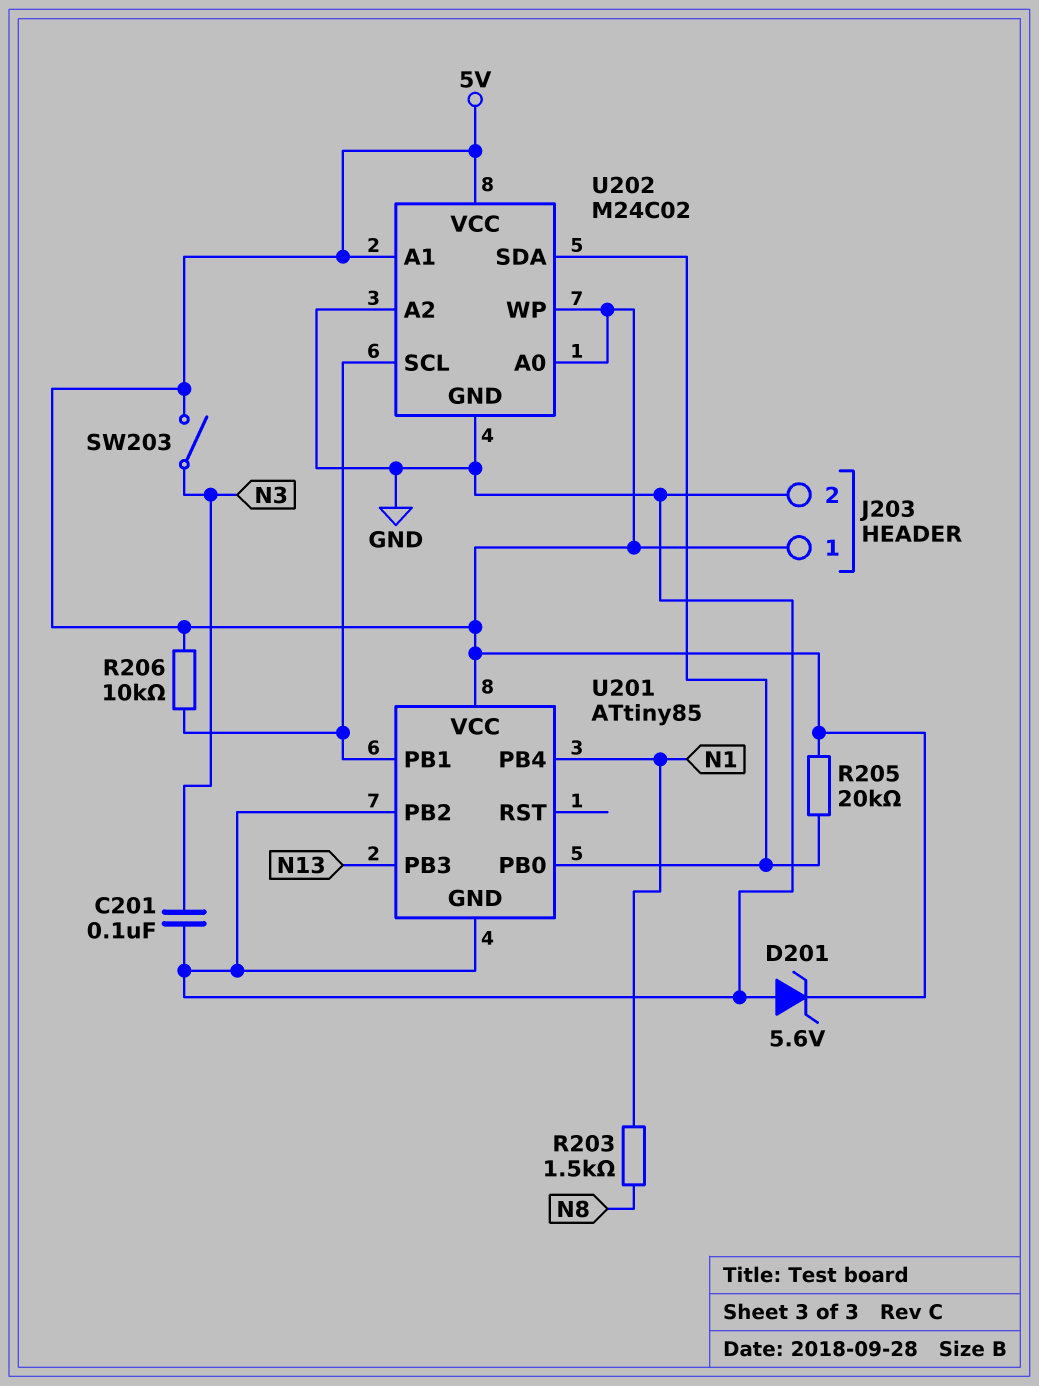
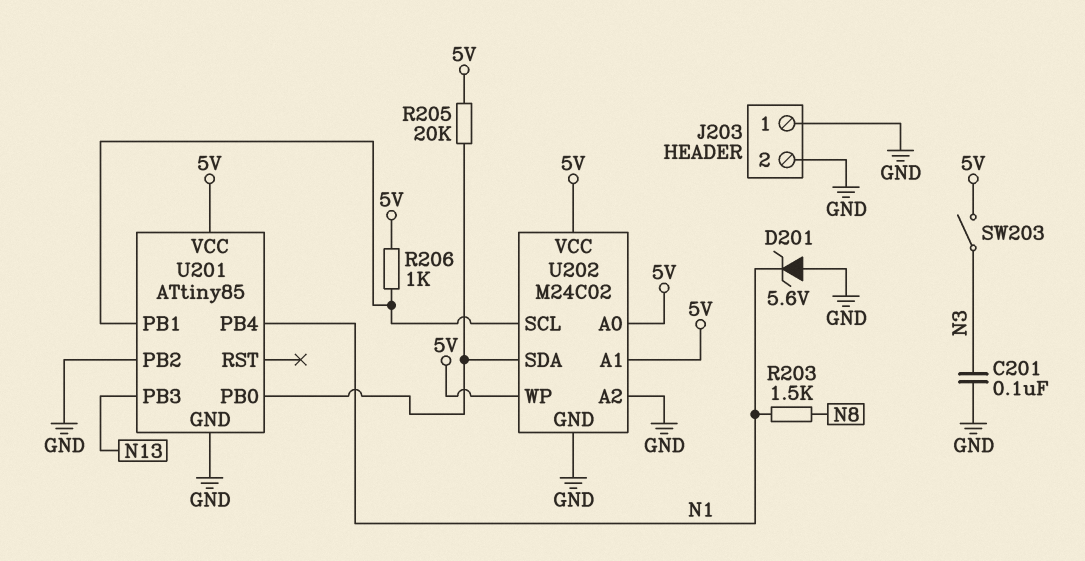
D201: zener 5.6V (A GND, K 5V) -> zener 5.6V (A GND, K N1)
J203 pin 1: 5V -> GND
R206: 10k (5V, U201/PB1) -> 1k (5V, U201/PB1)

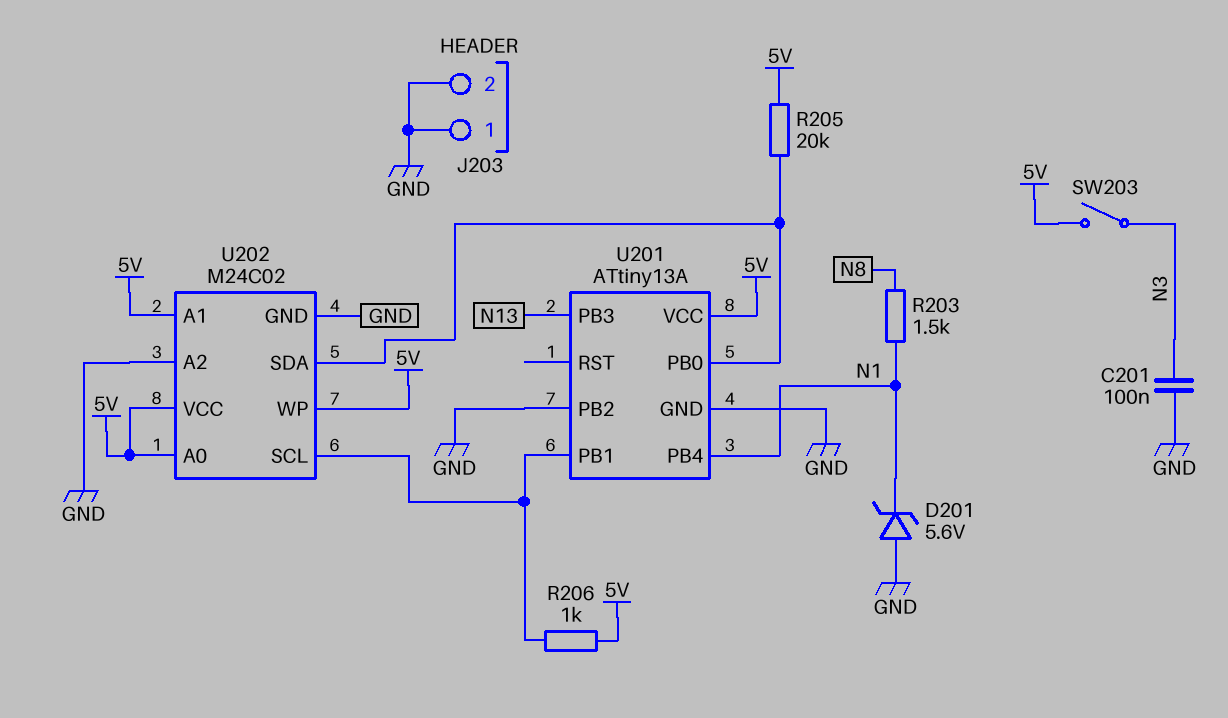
U201: ATtiny85 -> ATtiny13A

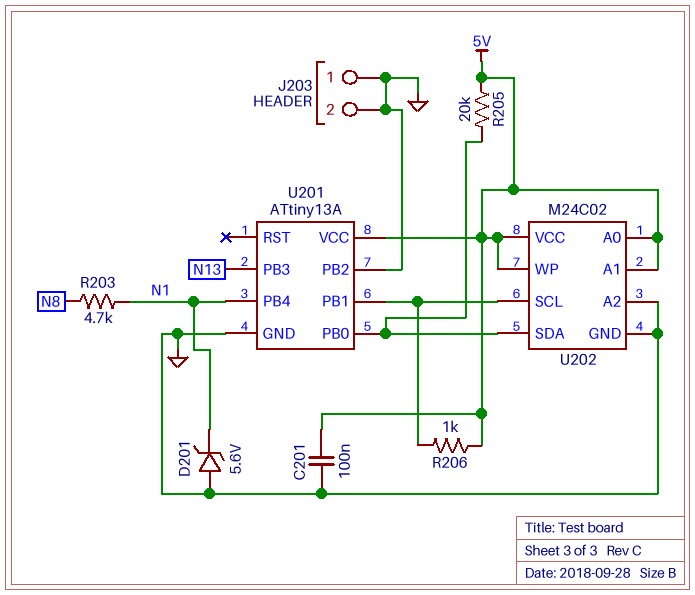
C201: 100nF (GND, N3) -> 100nF (5V, GND)
R203: 1.5k (N1, N8) -> 4.7k (N1, N8)
SW203: switch (5V, N3) -> none

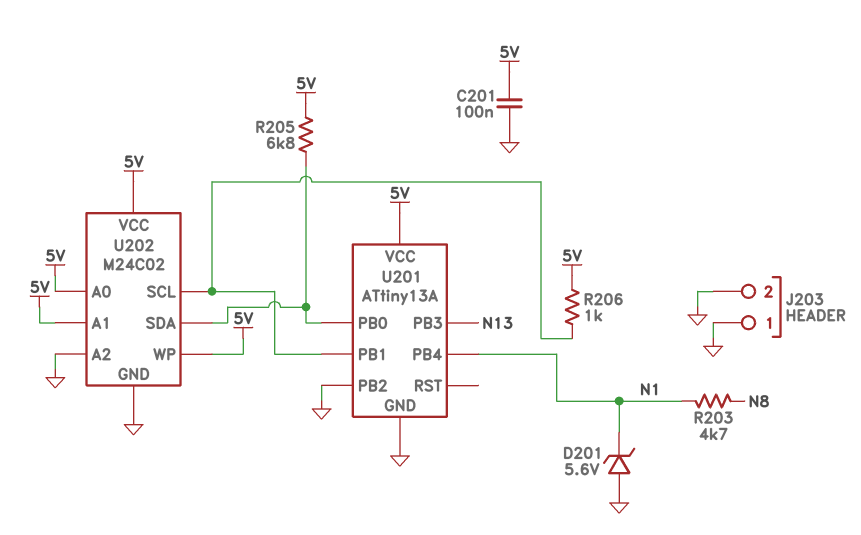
R205: 20k (5V, U201/PB0) -> 6.8k (5V, U201/PB0)

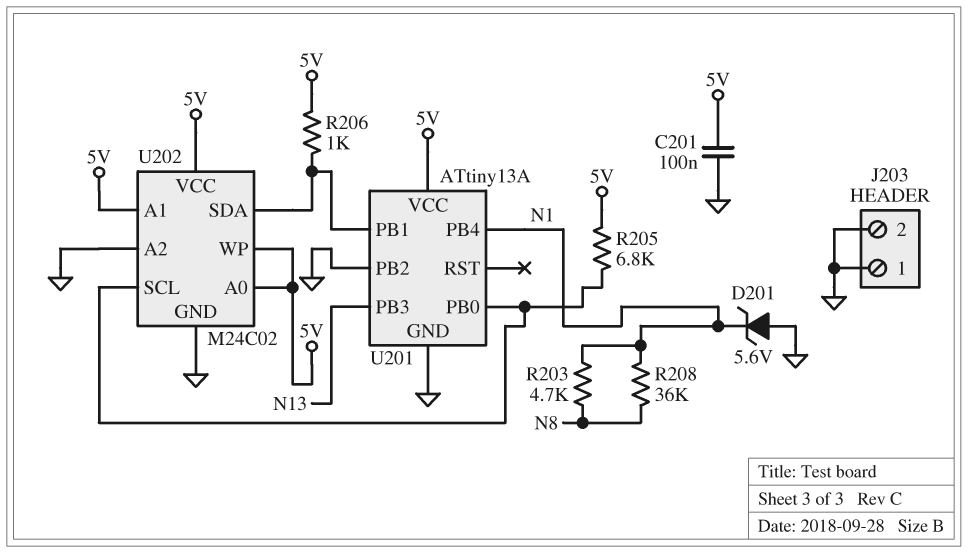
R208: none -> 36k (N1, N8)
U202 pin SCL: U201/PB1 -> U201/PB0
U202 pin SDA: U201/PB0 -> U201/PB1

